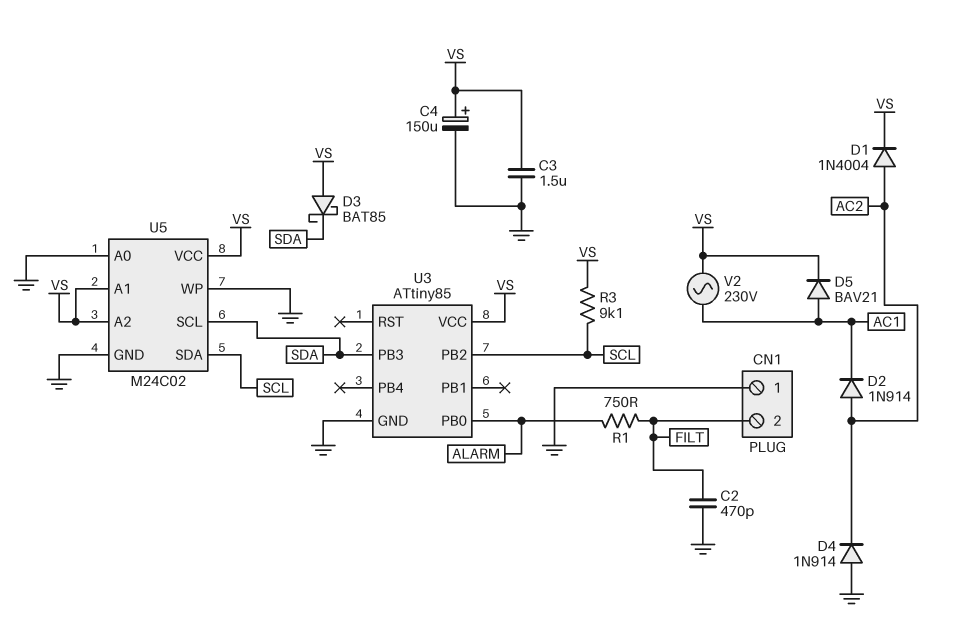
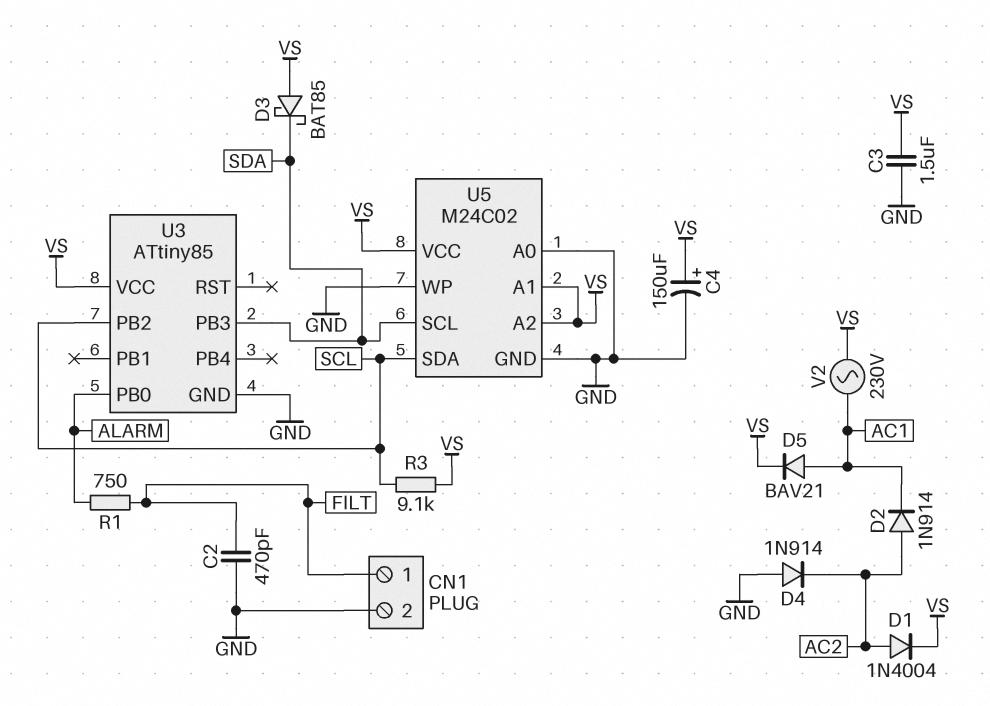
CN1 pin 1: GND -> FILT
CN1 pin 2: FILT -> GND

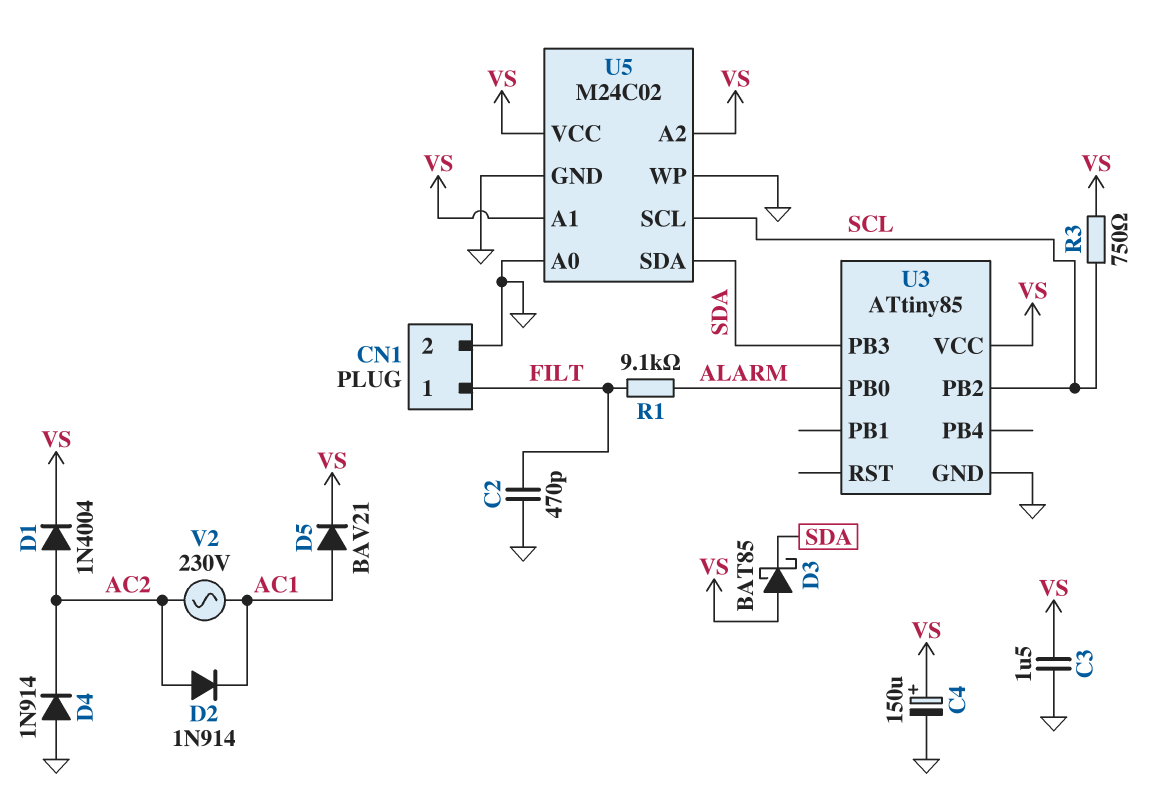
R1: 750 (ALARM, FILT) -> 9.1k (ALARM, FILT)
R3: 9.1k (SCL, VS) -> 750 (SCL, VS)
U5 pin SCL: SDA -> SCL
U5 pin SDA: SCL -> SDA
V2: AC 230V (AC1, VS) -> AC 230V (AC1, AC2)

